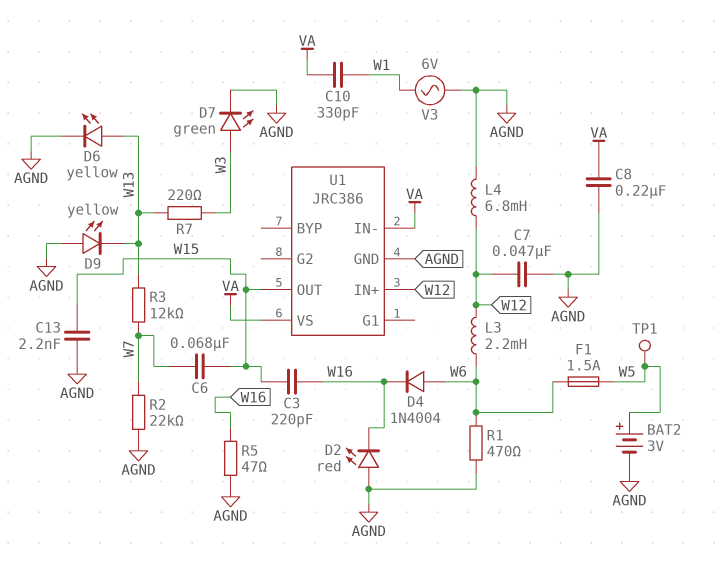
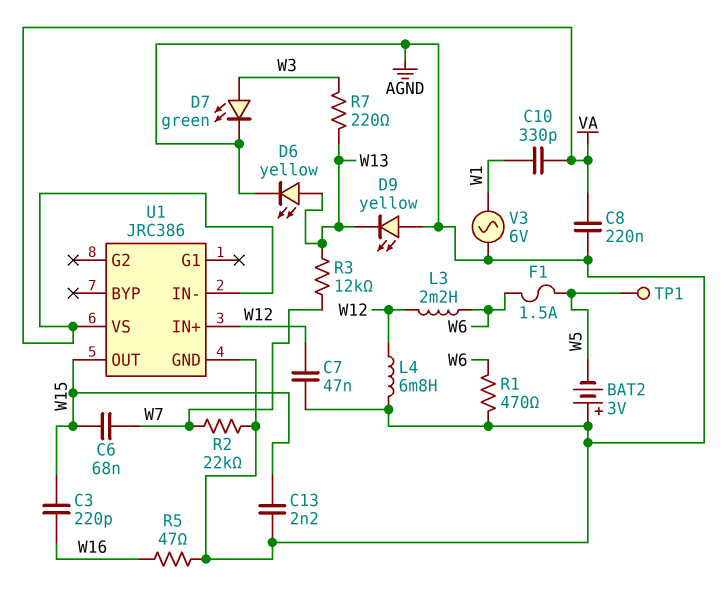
BAT2: 3V (plus W5, minus AGND) -> 3V (plus AGND, minus W5)
D2: LED red (A AGND, K W16) -> none
D4: diode 1N4004 (A W6, K W16) -> none

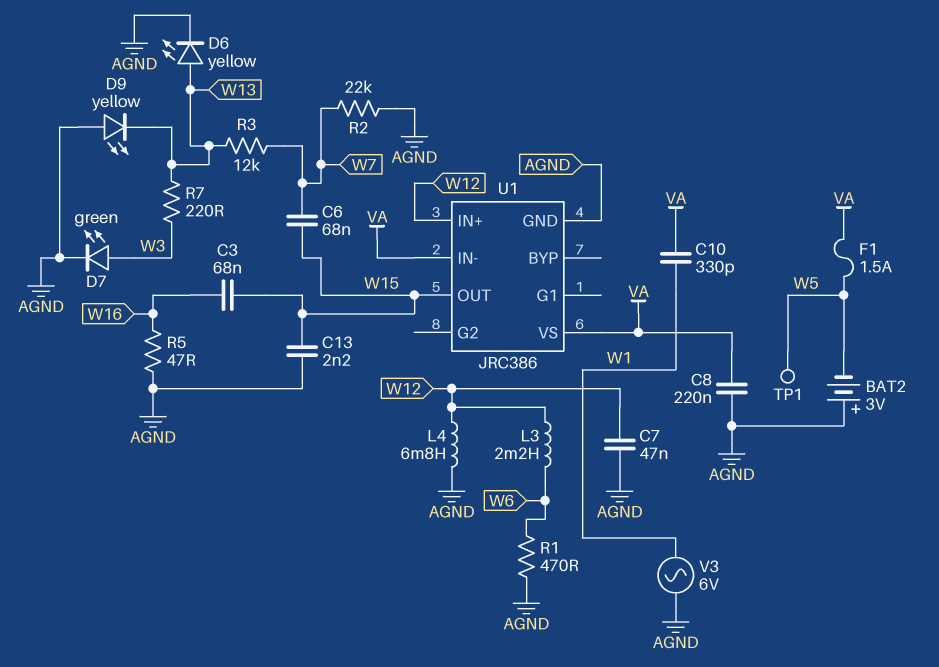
C3: 220pF (W15, W16) -> 68nF (W15, W16)
F1: 1.5A (W5, W6) -> 1.5A (VA, W5)

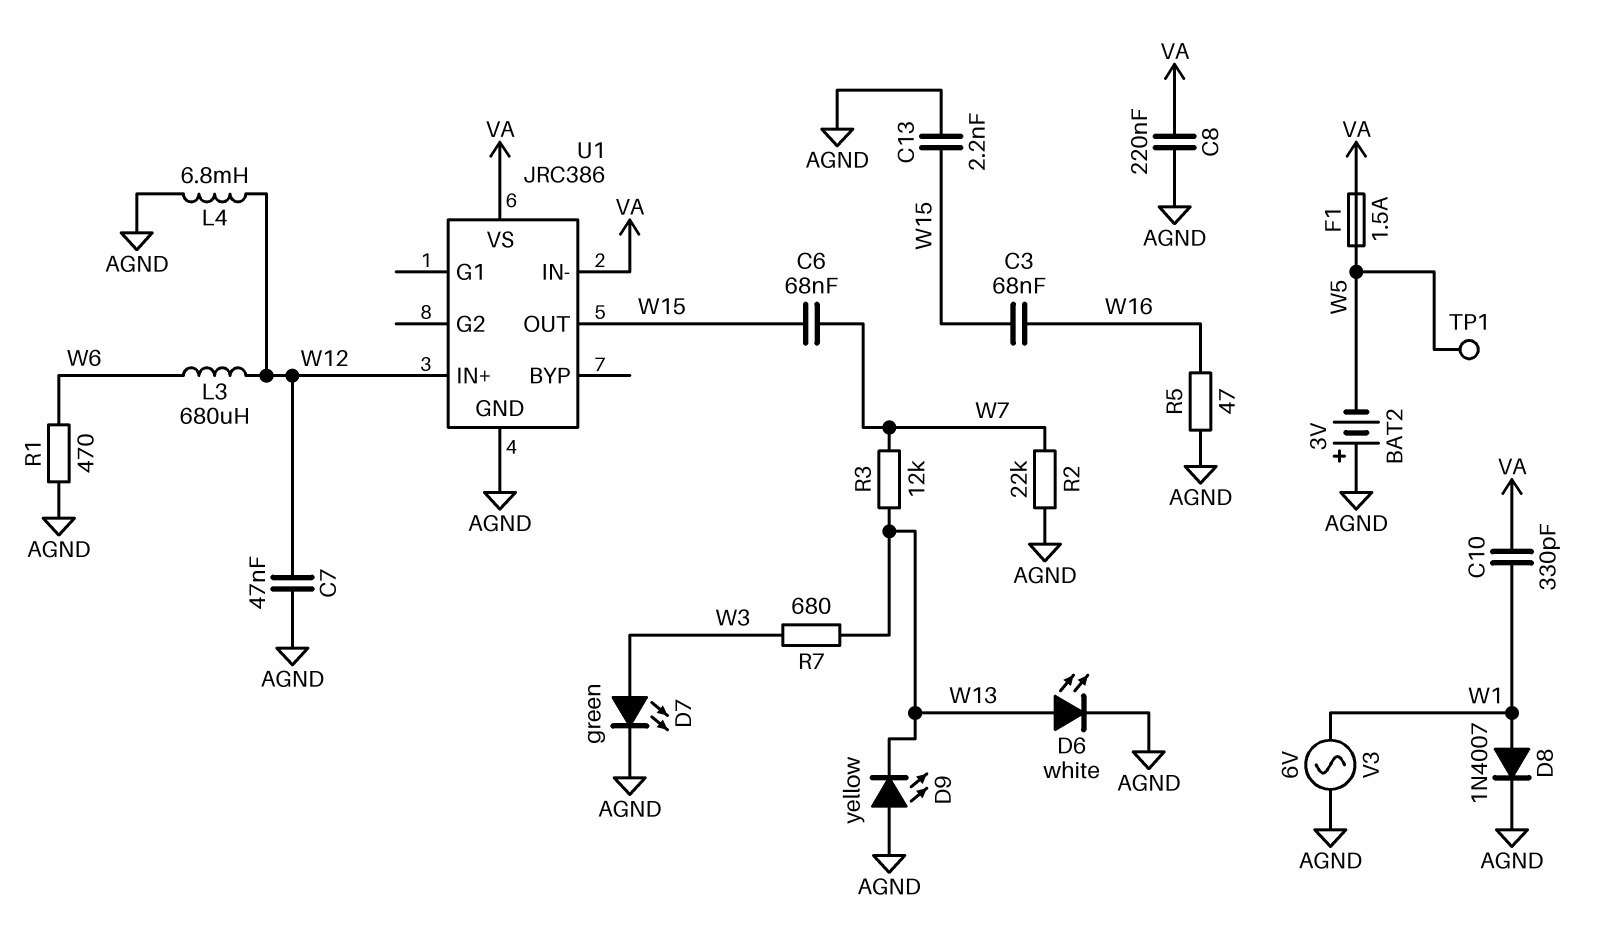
D6: LED yellow (A W13, K AGND) -> LED white (A W13, K AGND)
D8: none -> diode 1N4007 (A W1, K AGND)
L3: 2.2mH (W6, W12) -> 680uH (W6, W12)
R7: 220 (W3, W13) -> 680 (W3, W13)

